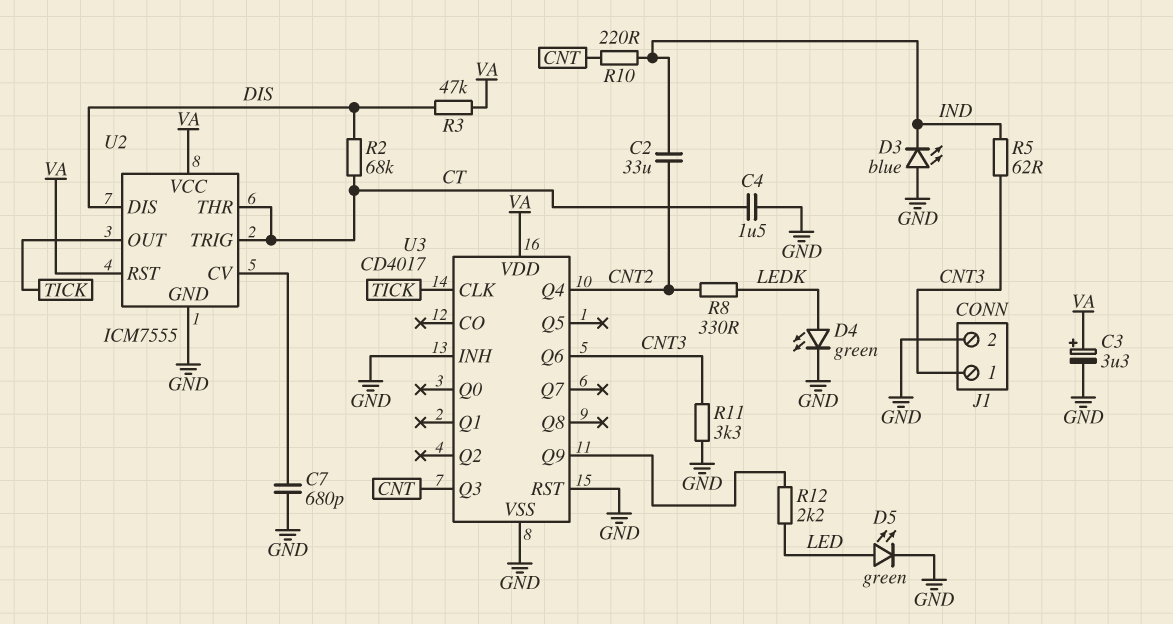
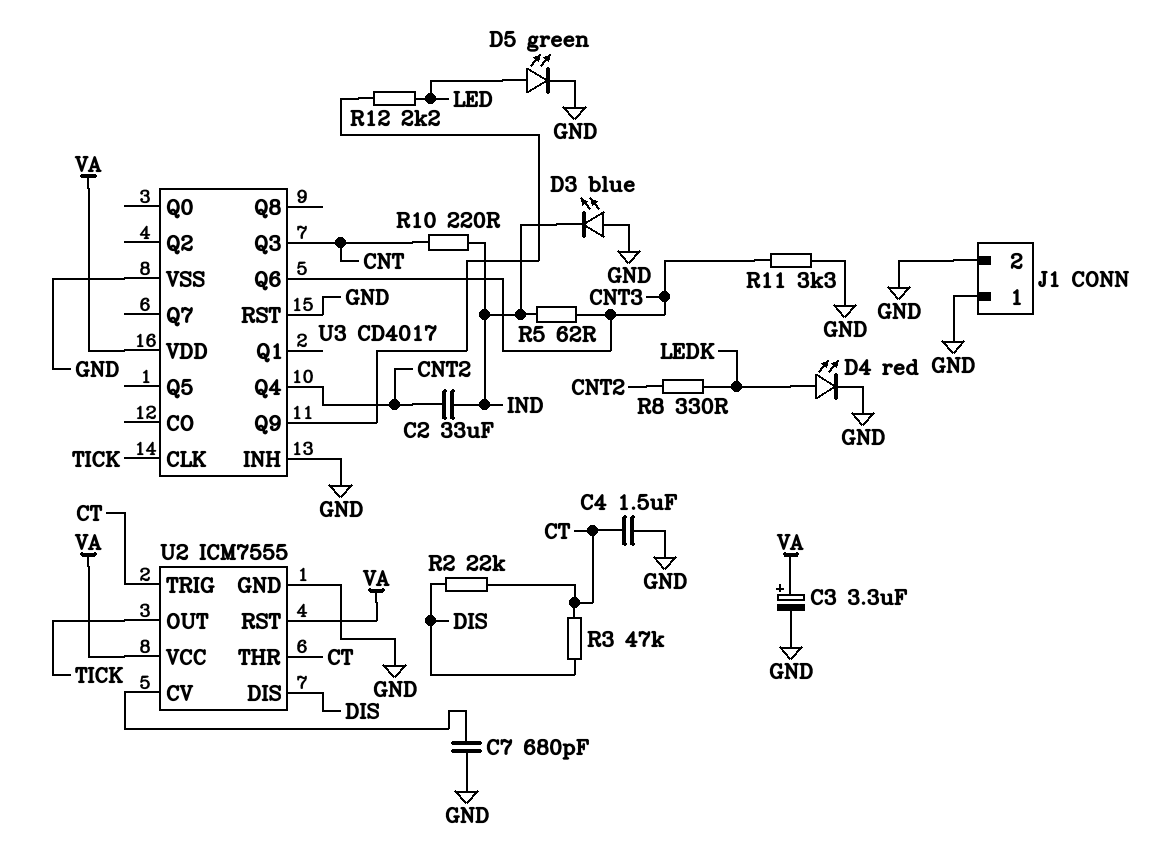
D4: LED green (A LEDK, K GND) -> LED red (A LEDK, K GND)
J1 pin 1: CNT3 -> GND
R2: 68k (CT, DIS) -> 22k (CT, DIS)
R3: 47k (DIS, VA) -> 47k (CT, DIS)

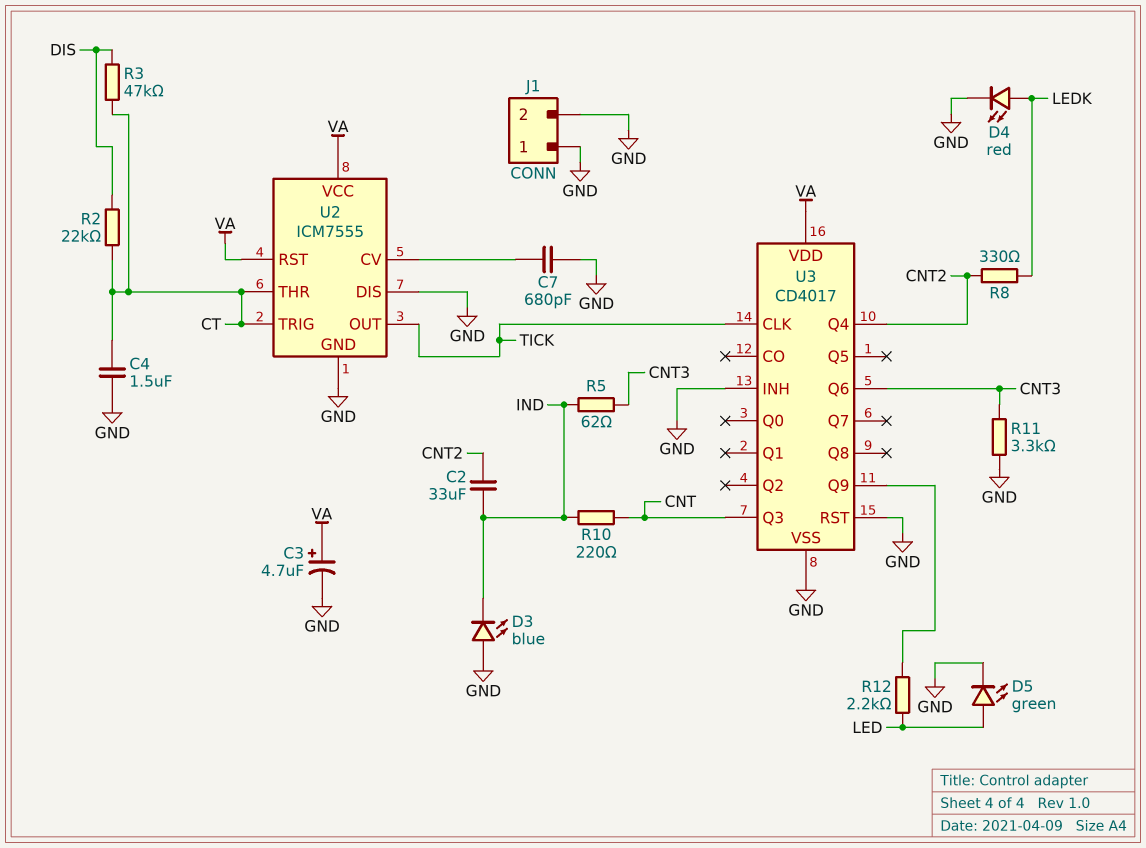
C3: 3.3uF (plus VA, minus GND) -> 4.7uF (plus VA, minus GND)
U2 pin DIS: DIS -> GND

